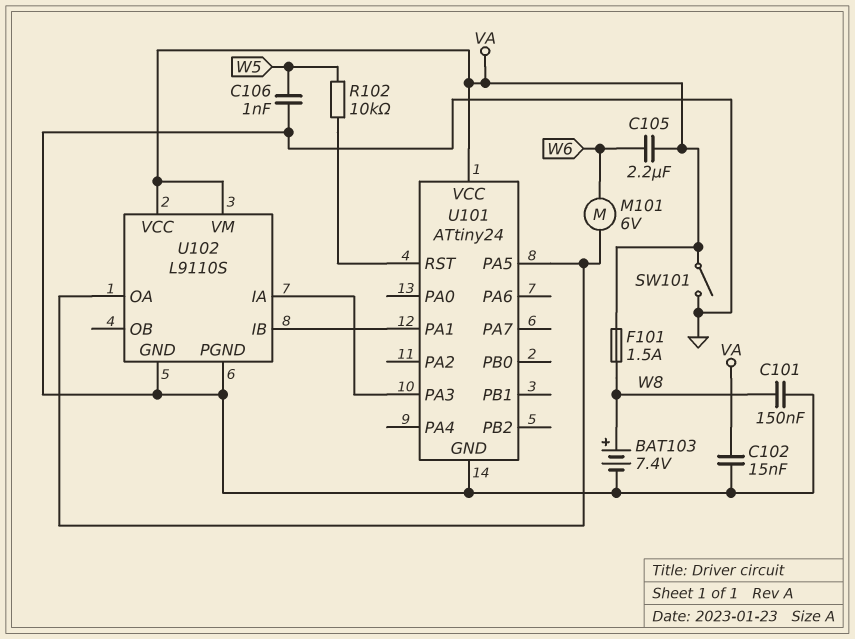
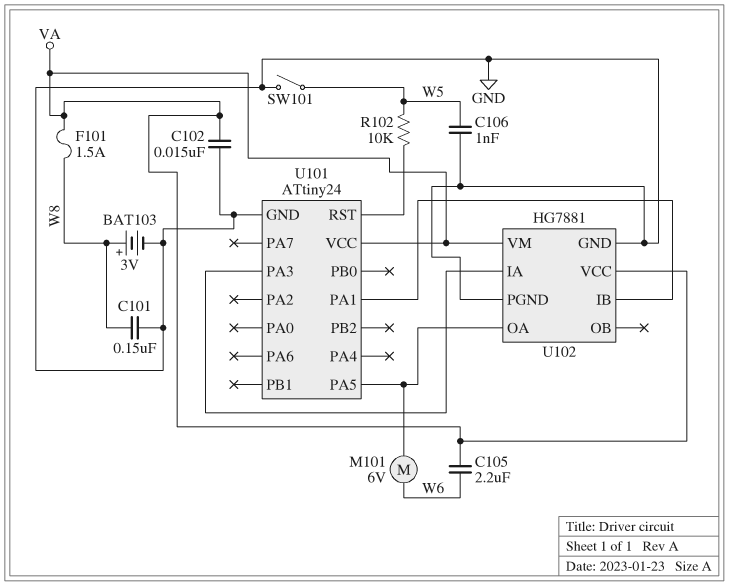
BAT103: 7.4V (plus W8, minus GND) -> 3V (plus W8, minus GND)
SW101: switch (GND, VA) -> switch (GND, W5)
U102: L9110S -> HG7881

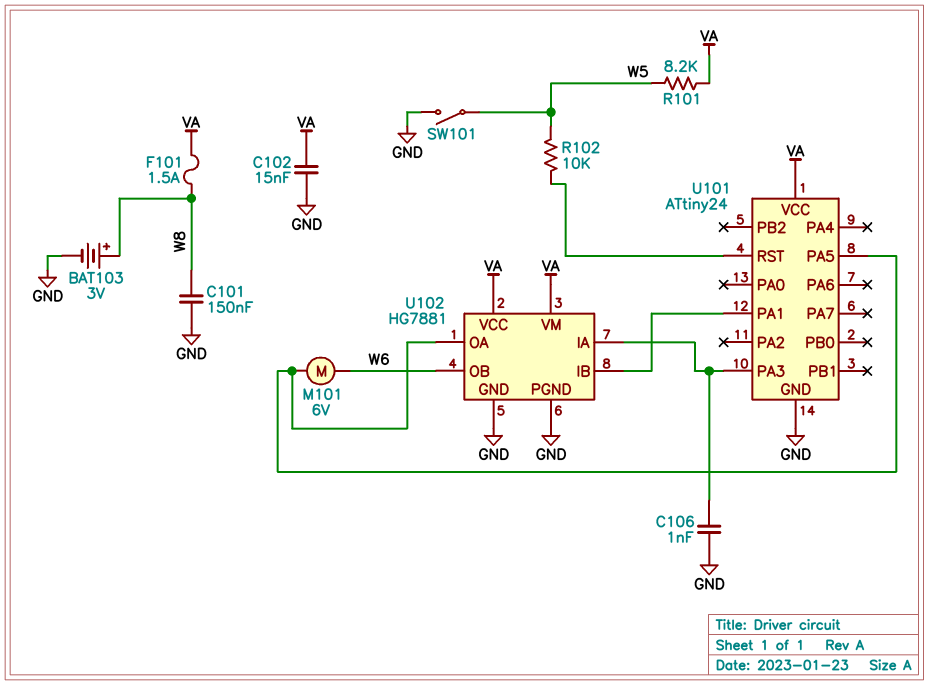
C105: 2.2uF (VA, W6) -> none
C106: 1nF (GND, W5) -> 1nF (GND, U101/PA3)
R101: none -> 8.2k (VA, W5)
U102 pin OB: none -> W6

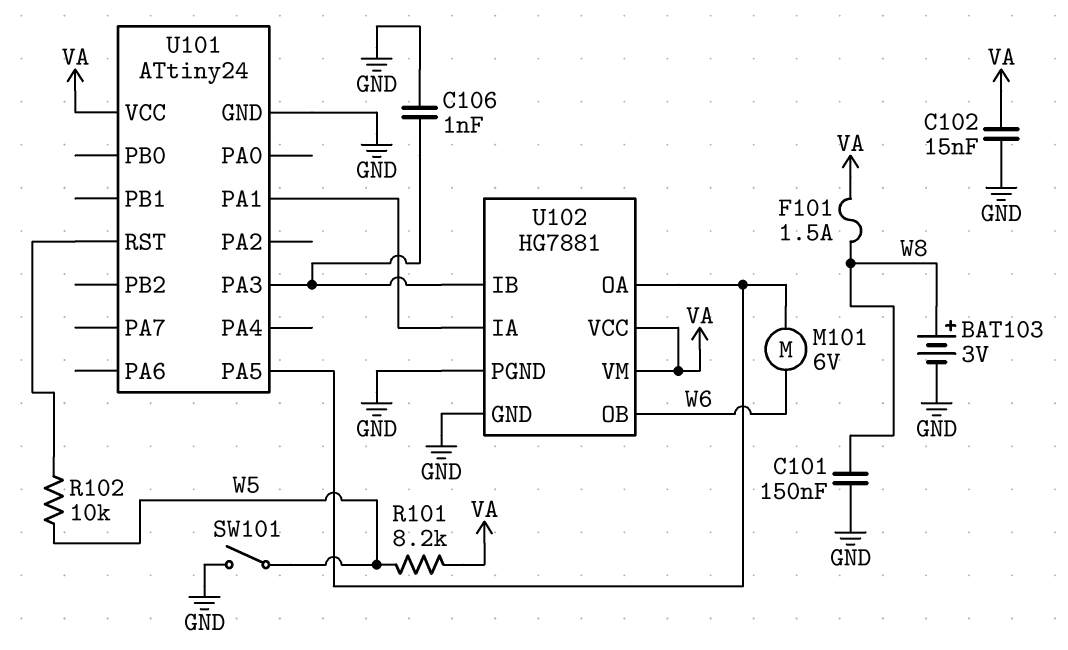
U102 pin IA: U101/PA3 -> U101/PA1
U102 pin IB: U101/PA1 -> U101/PA3

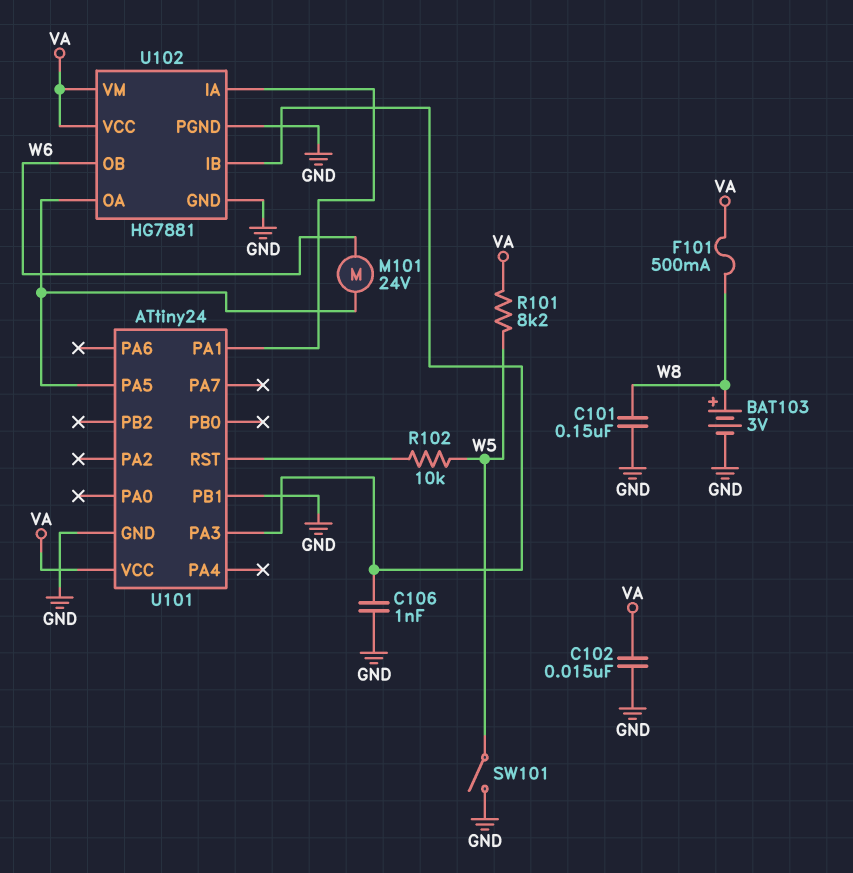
F101: 1.5A (VA, W8) -> 500mA (VA, W8)
M101: motor 6V (U101/PA5, W6) -> motor 24V (U101/PA5, W6)
U101 pin PB1: none -> GND

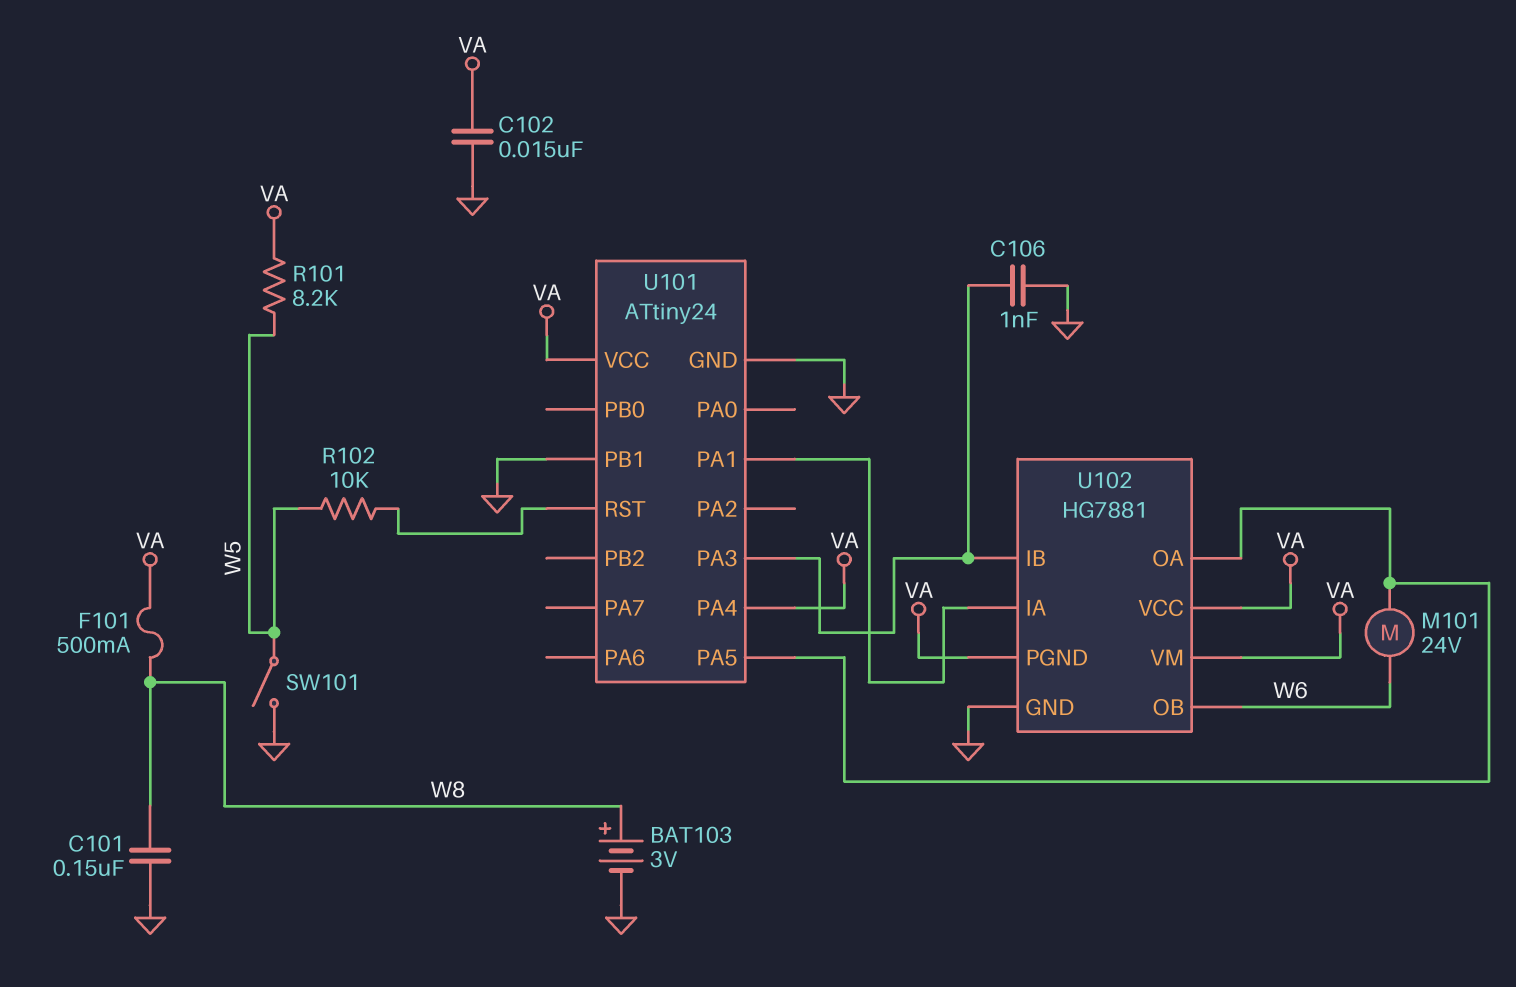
U101 pin PA4: none -> VA
U102 pin PGND: GND -> VA

